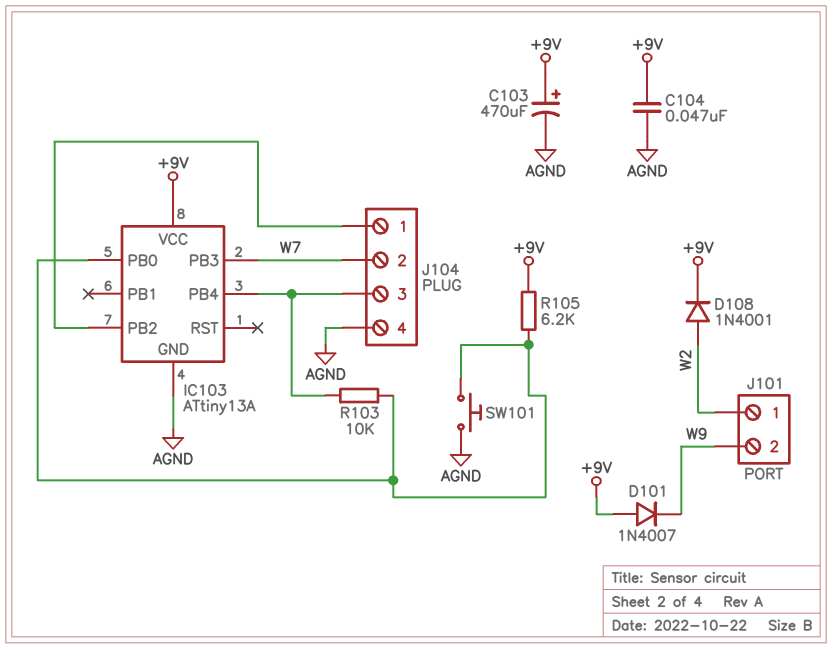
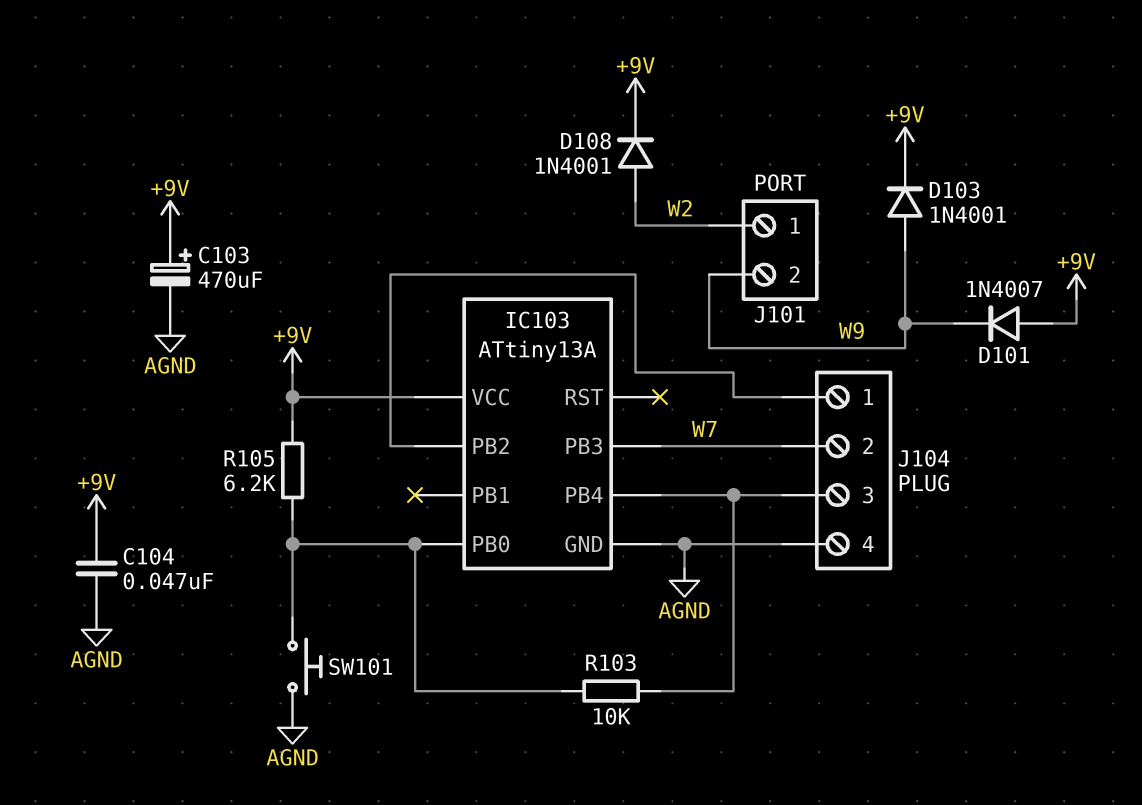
D103: none -> diode 1N4001 (A W9, K +9V)

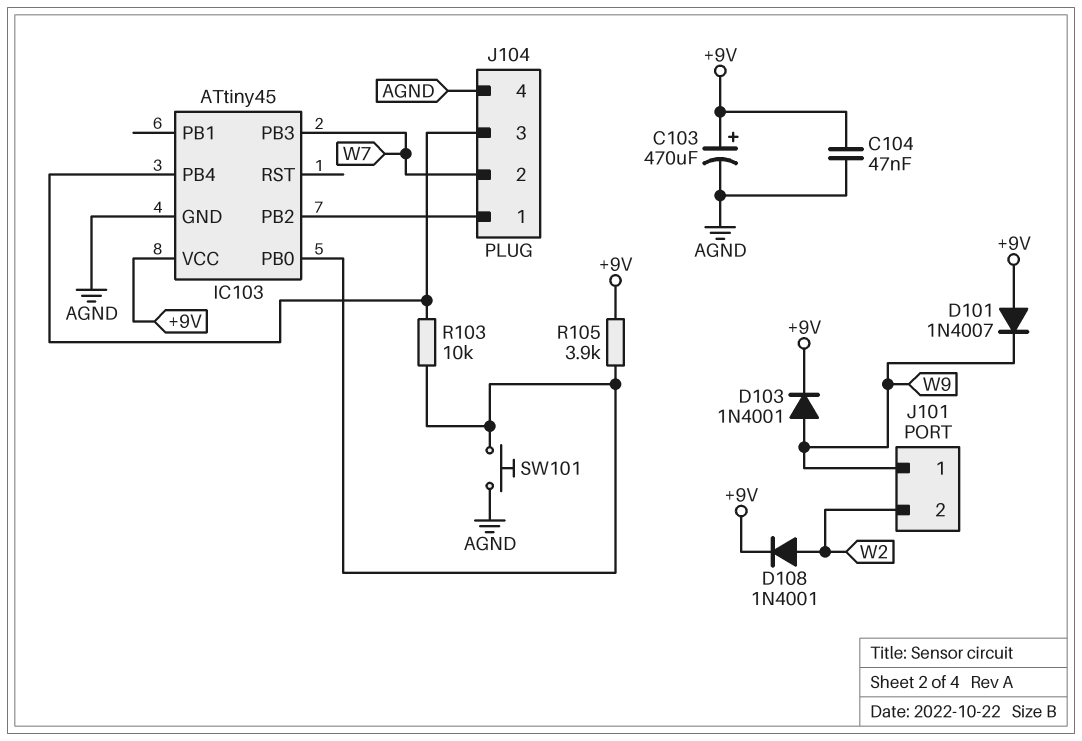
IC103: ATtiny13A -> ATtiny45
J101 pin 1: W2 -> W9
J101 pin 2: W9 -> W2
R105: 6.2k (+9V, IC103/PB0) -> 3.9k (+9V, IC103/PB0)

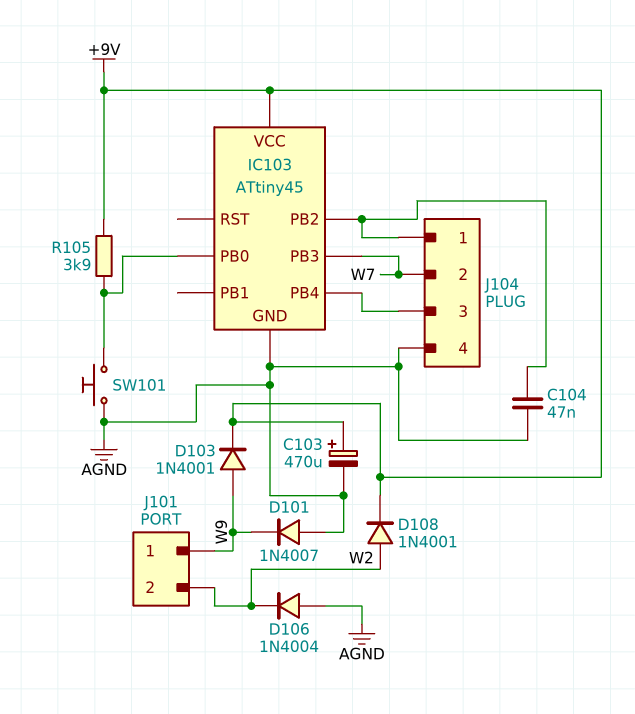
C104: 47nF (+9V, AGND) -> 47nF (AGND, IC103/PB2)
D101: diode 1N4007 (A +9V, K W9) -> diode 1N4007 (A AGND, K W9)
D106: none -> diode 1N4004 (A AGND, K W2)
R103: 10k (IC103/PB0, IC103/PB4) -> none

